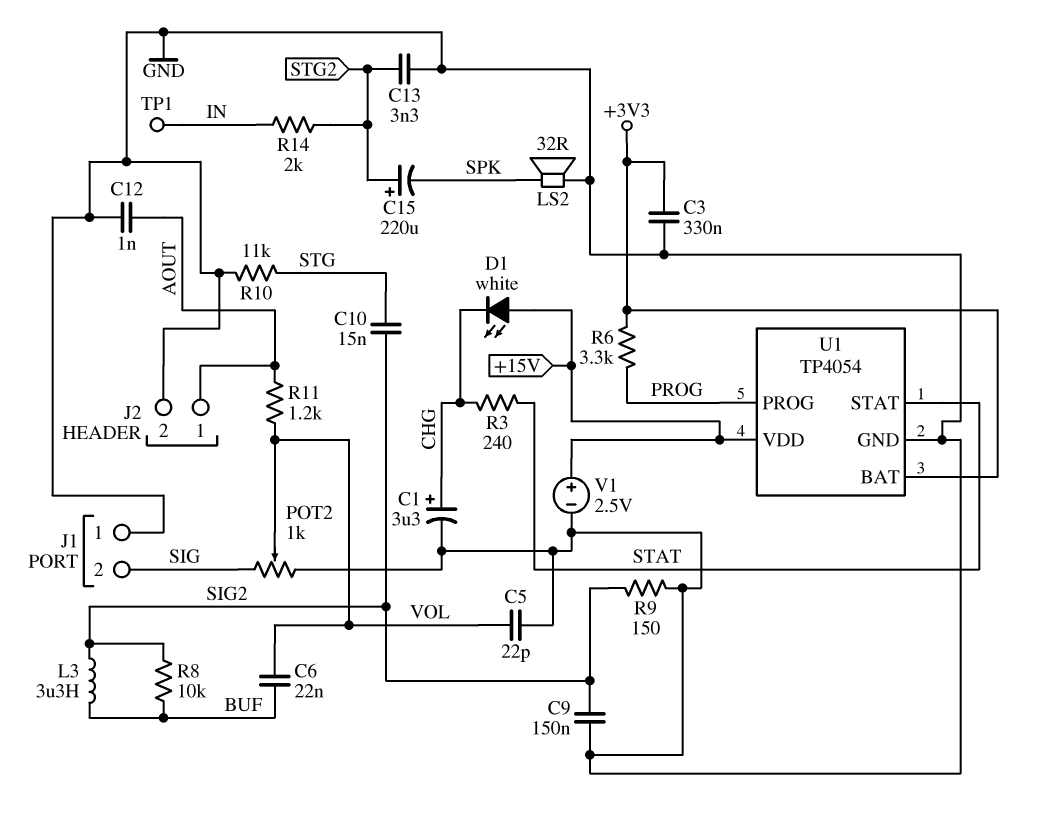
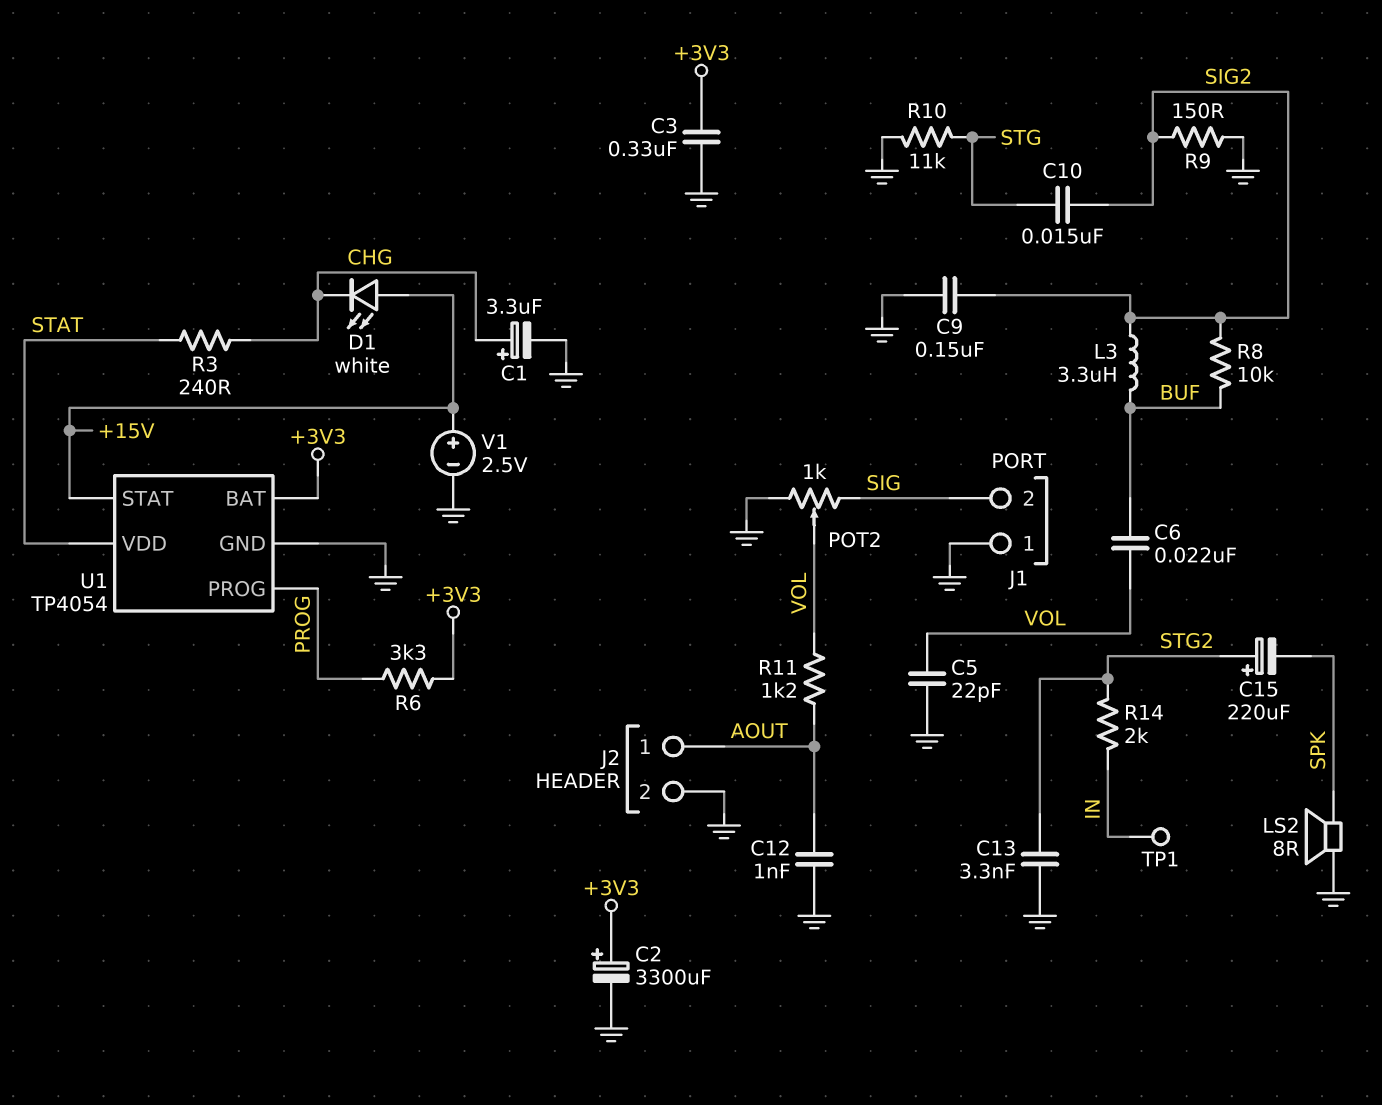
C2: none -> 3300uF (plus +3V3, minus GND)
LS2: speaker 32R (GND, SPK) -> speaker 8R (GND, SPK)
U1 pin STAT: STAT -> +15V
U1 pin VDD: +15V -> STAT

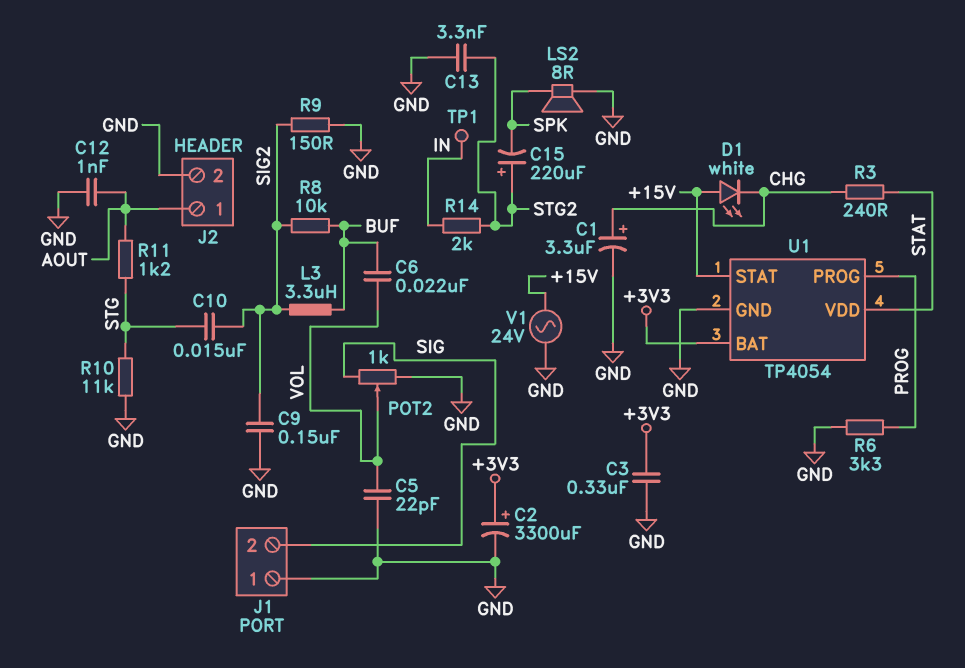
R6: 3.3k (+3V3, PROG) -> 3.3k (GND, PROG)
R11: 1.2k (AOUT, VOL) -> 1.2k (AOUT, STG)
V1: 2.5V (plus +15V, minus GND) -> AC 24V (+15V, GND)

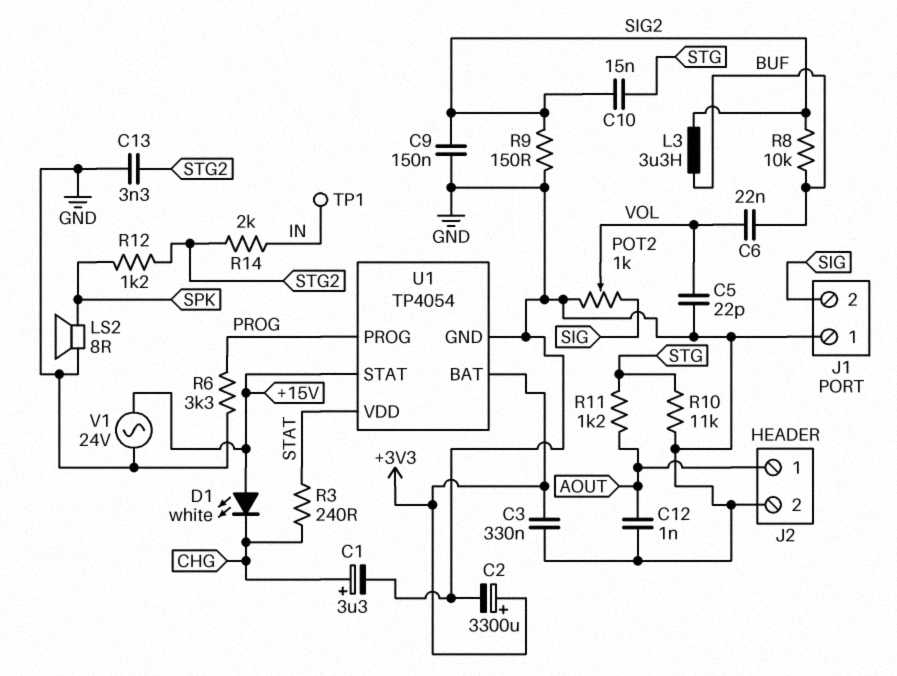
C15: 220uF (plus STG2, minus SPK) -> none
R12: none -> 1.2k (SPK, STG2)

